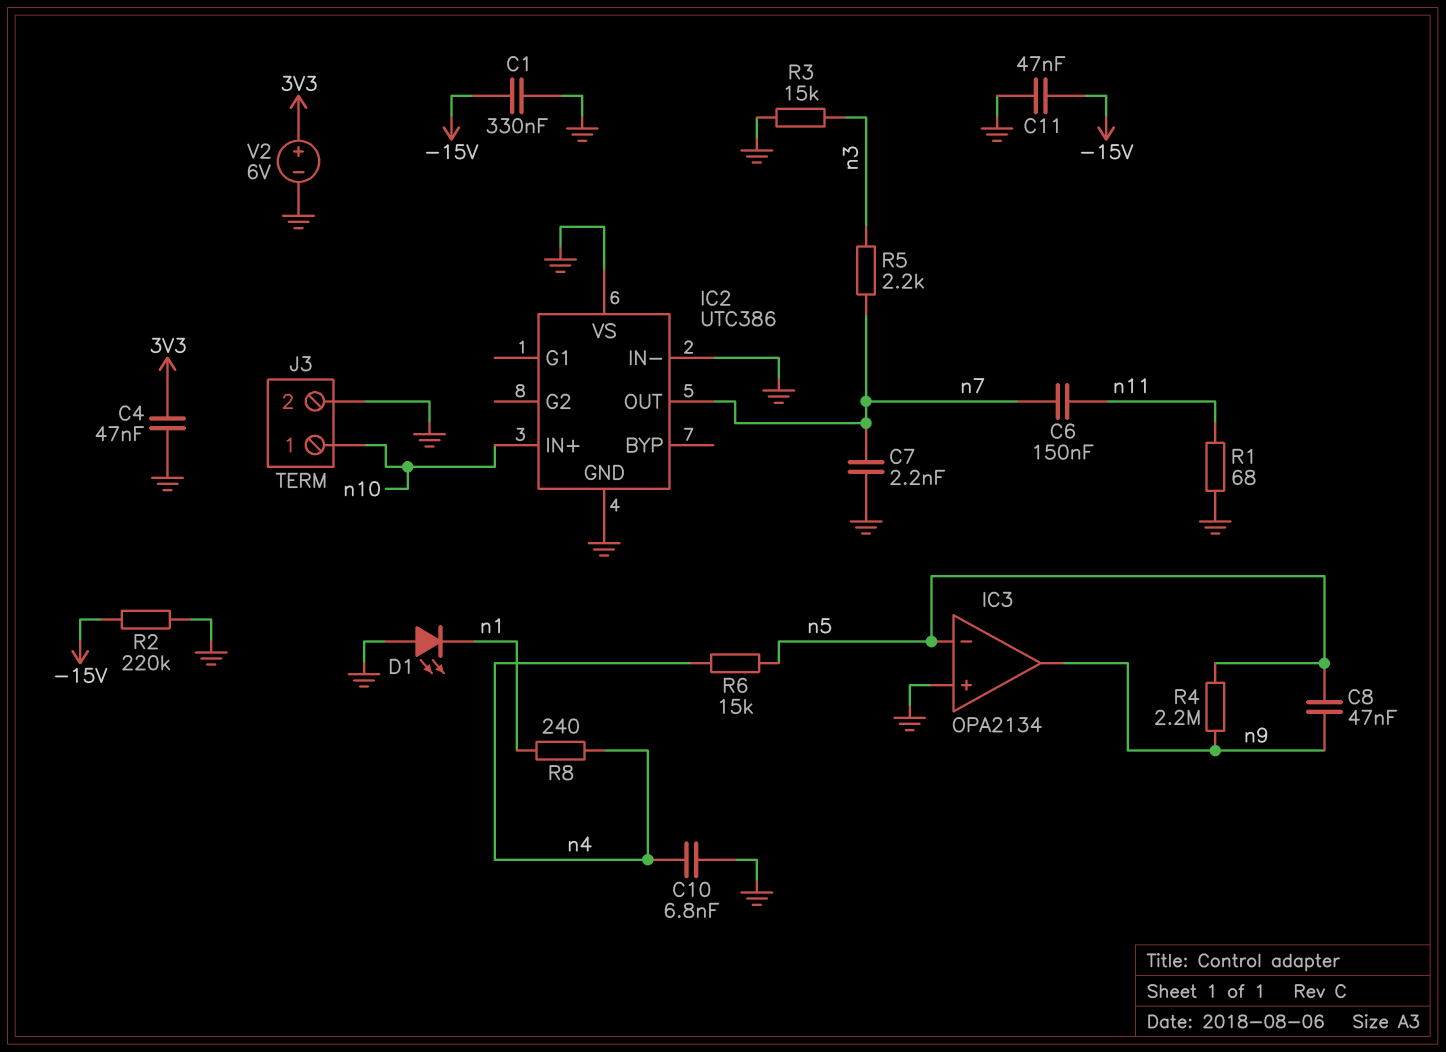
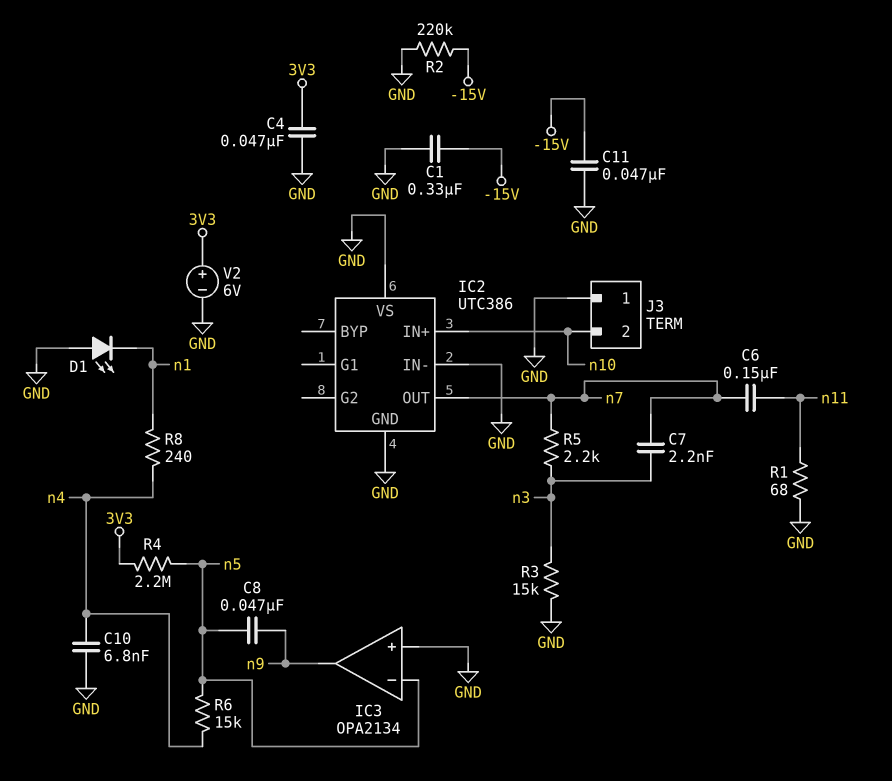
C7: 2.2nF (GND, n7) -> 2.2nF (n3, n7)
J3 pin 1: n10 -> GND
J3 pin 2: GND -> n10
R4: 2.2M (n5, n9) -> 2.2M (3V3, n5)

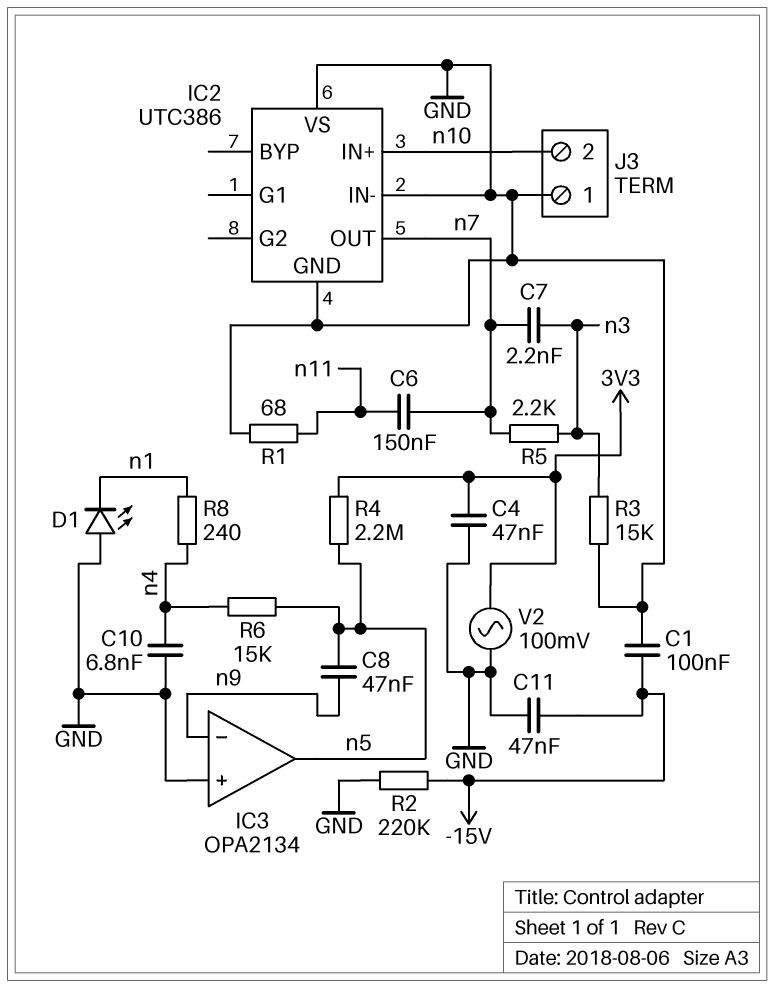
C1: 330nF (-15V, GND) -> 100nF (-15V, GND)
IC3 pin in-: n5 -> n9
IC3 pin out: n9 -> n5
V2: 6V (plus 3V3, minus GND) -> AC 100mV (3V3, GND)

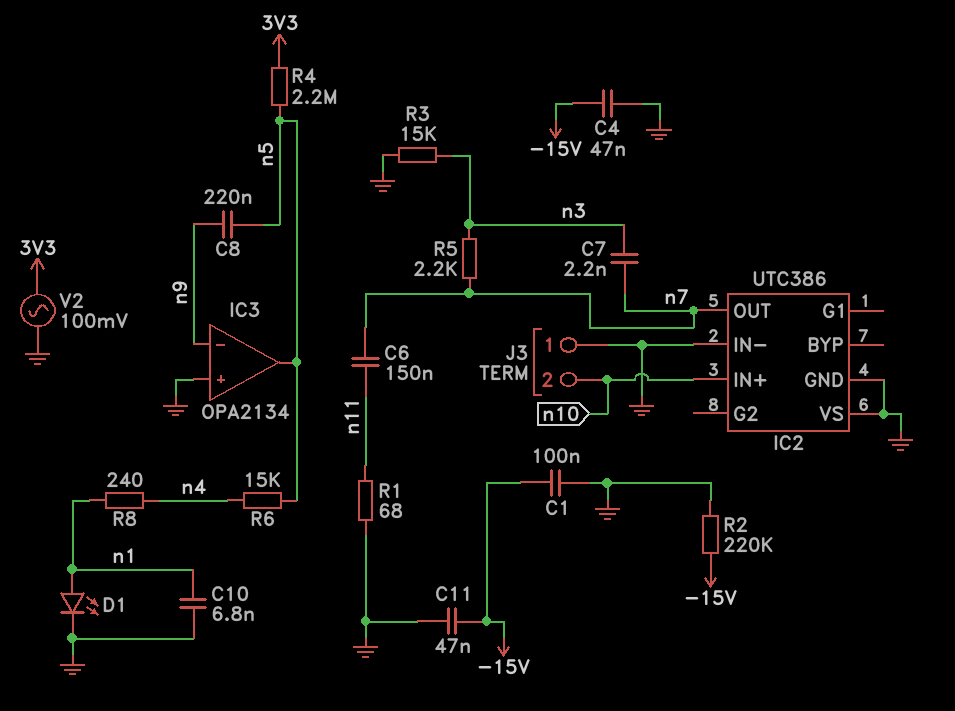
C4: 47nF (3V3, GND) -> 47nF (-15V, GND)
C8: 47nF (n5, n9) -> 220nF (n5, n9)
C10: 6.8nF (GND, n4) -> 6.8nF (GND, n1)
D1: LED (A GND, K n1) -> LED (A n1, K GND)

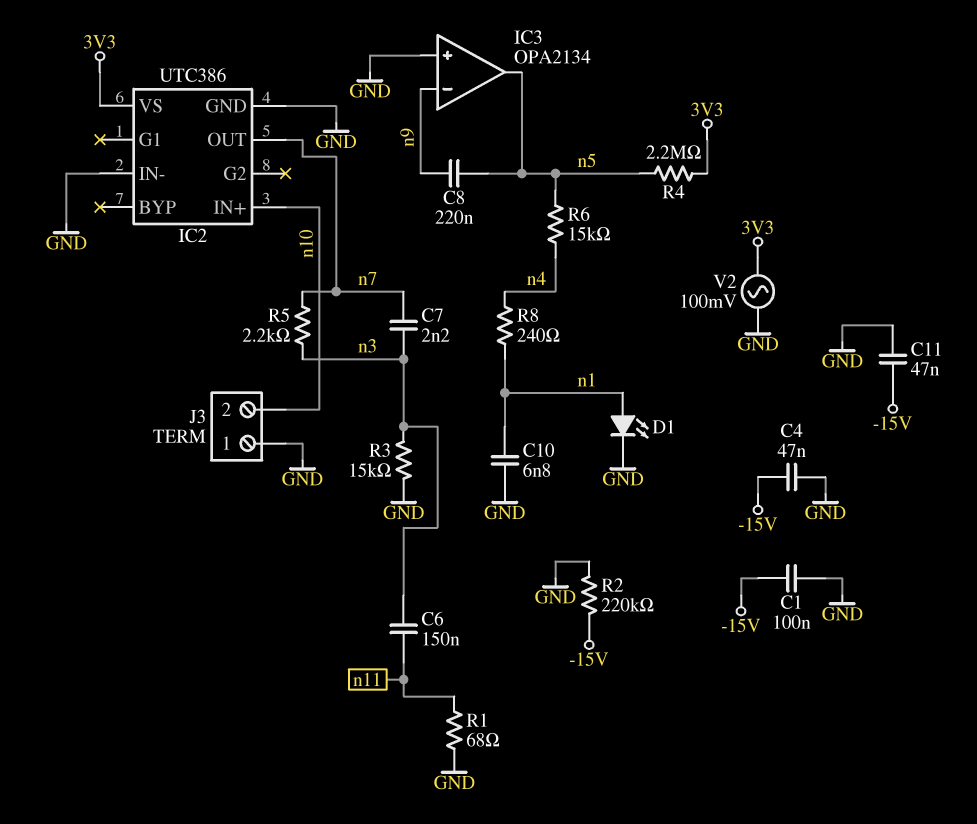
C6: 150nF (n7, n11) -> 150nF (n3, n11)
IC2 pin VS: GND -> 3V3

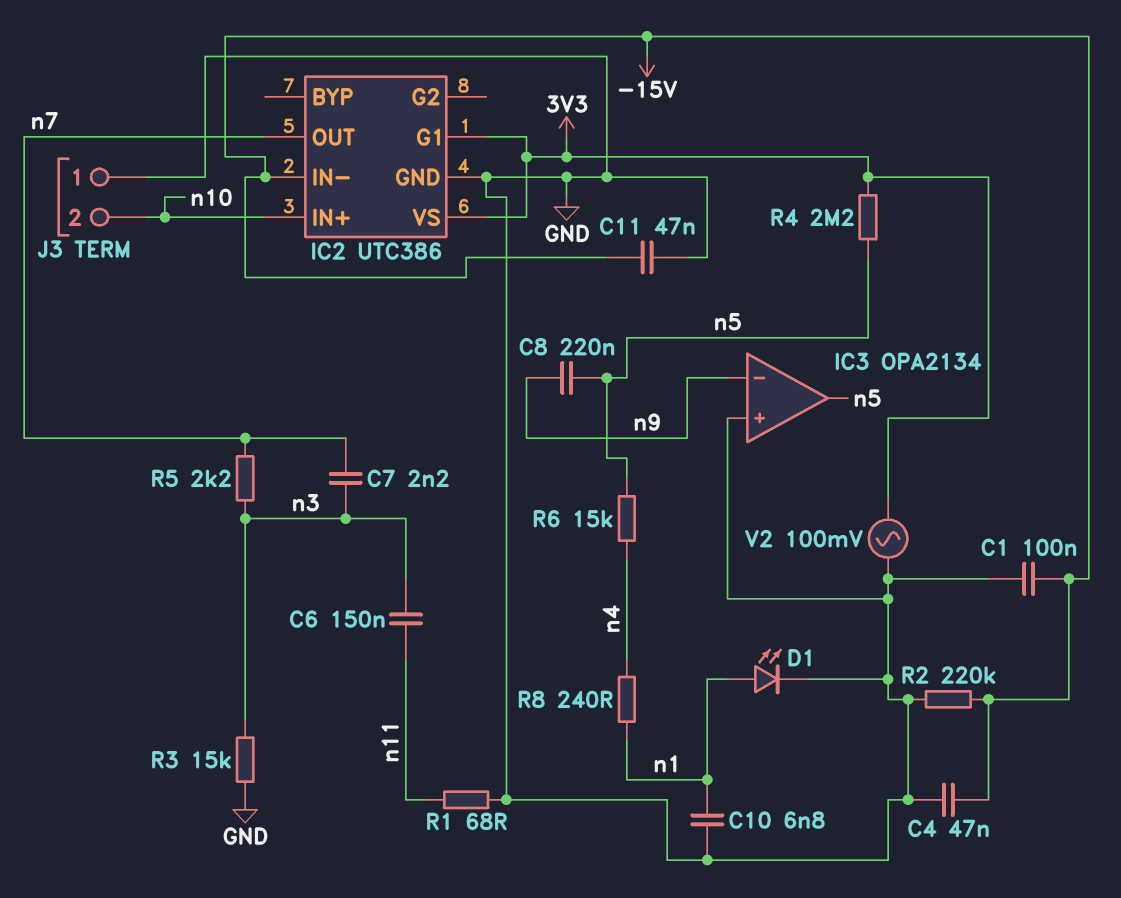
IC2 pin G1: none -> 3V3
IC2 pin IN-: GND -> -15V

